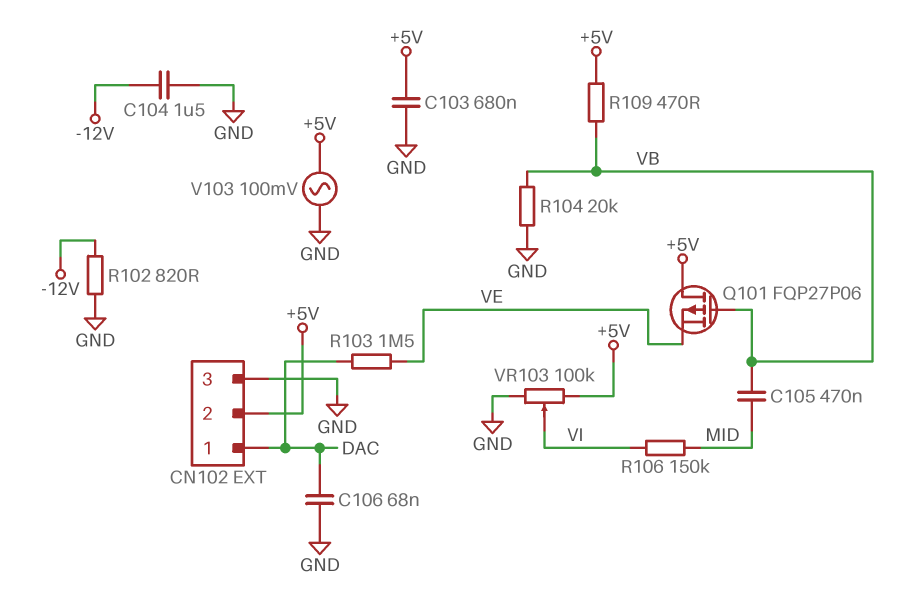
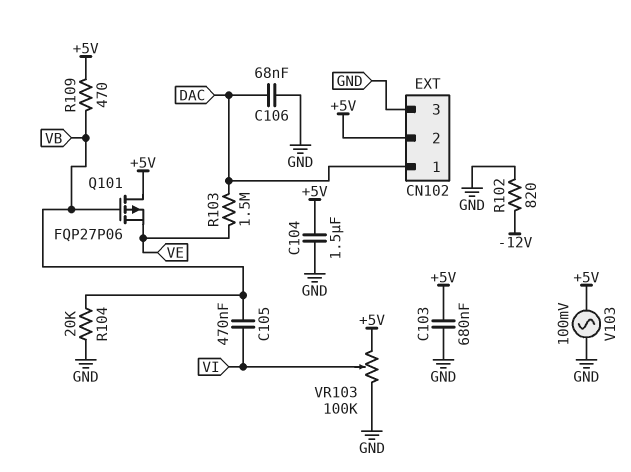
C104: 1.5uF (-12V, GND) -> 1.5uF (+5V, GND)
C105: 470nF (MID, VB) -> 470nF (VB, VI)
R106: 150k (MID, VI) -> none

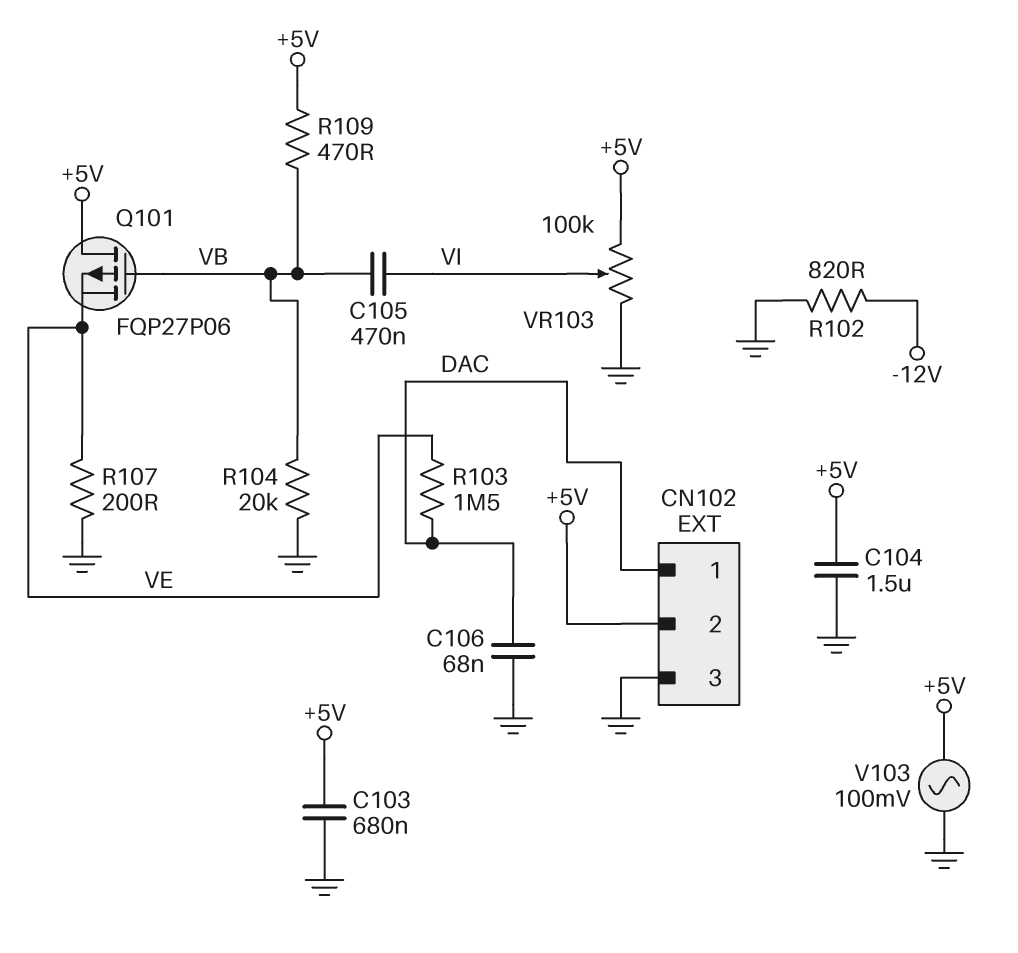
R107: none -> 200 (GND, VE)

